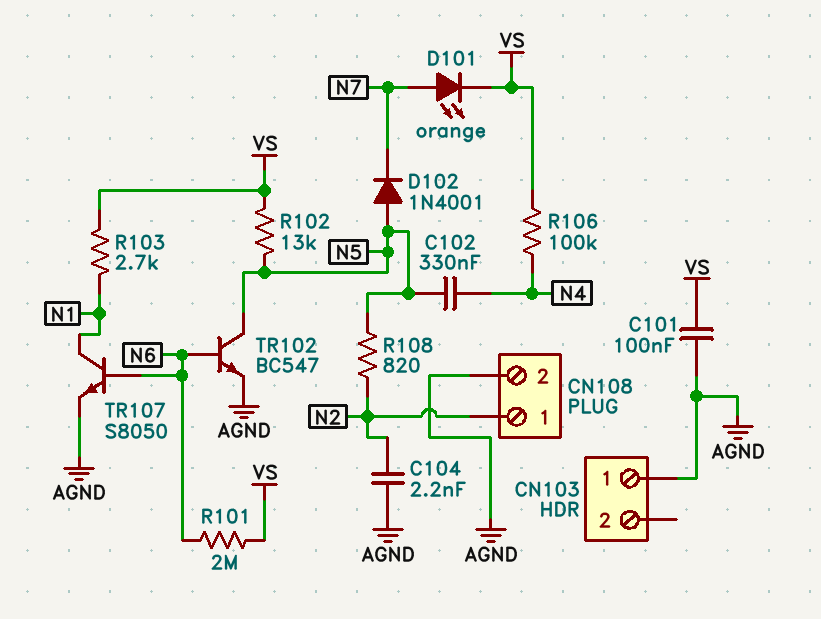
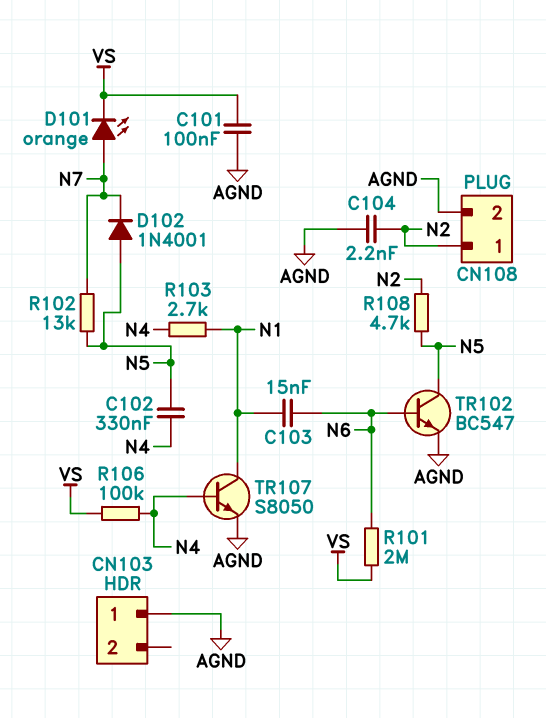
C103: none -> 15nF (N1, N6)
R102: 13k (N5, VS) -> 13k (N5, N7)
R103: 2.7k (N1, VS) -> 2.7k (N1, N4)
R108: 820 (N2, N5) -> 4.7k (N2, N5)
TR107: NPN S8050 (B N6, C N1, E AGND) -> NPN S8050 (B N4, C N1, E AGND)

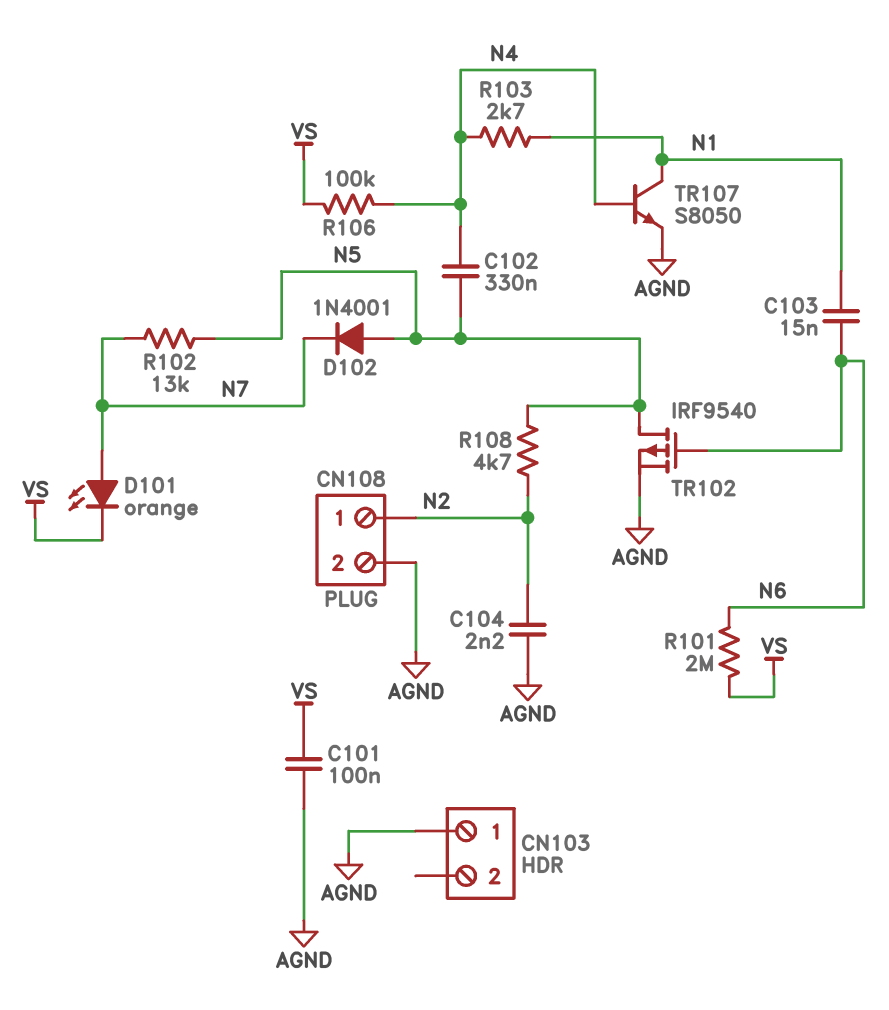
TR102: NPN BC547 (B N6, C N5, E AGND) -> PMOS IRF9540 (G N6, D N5, S AGND)

